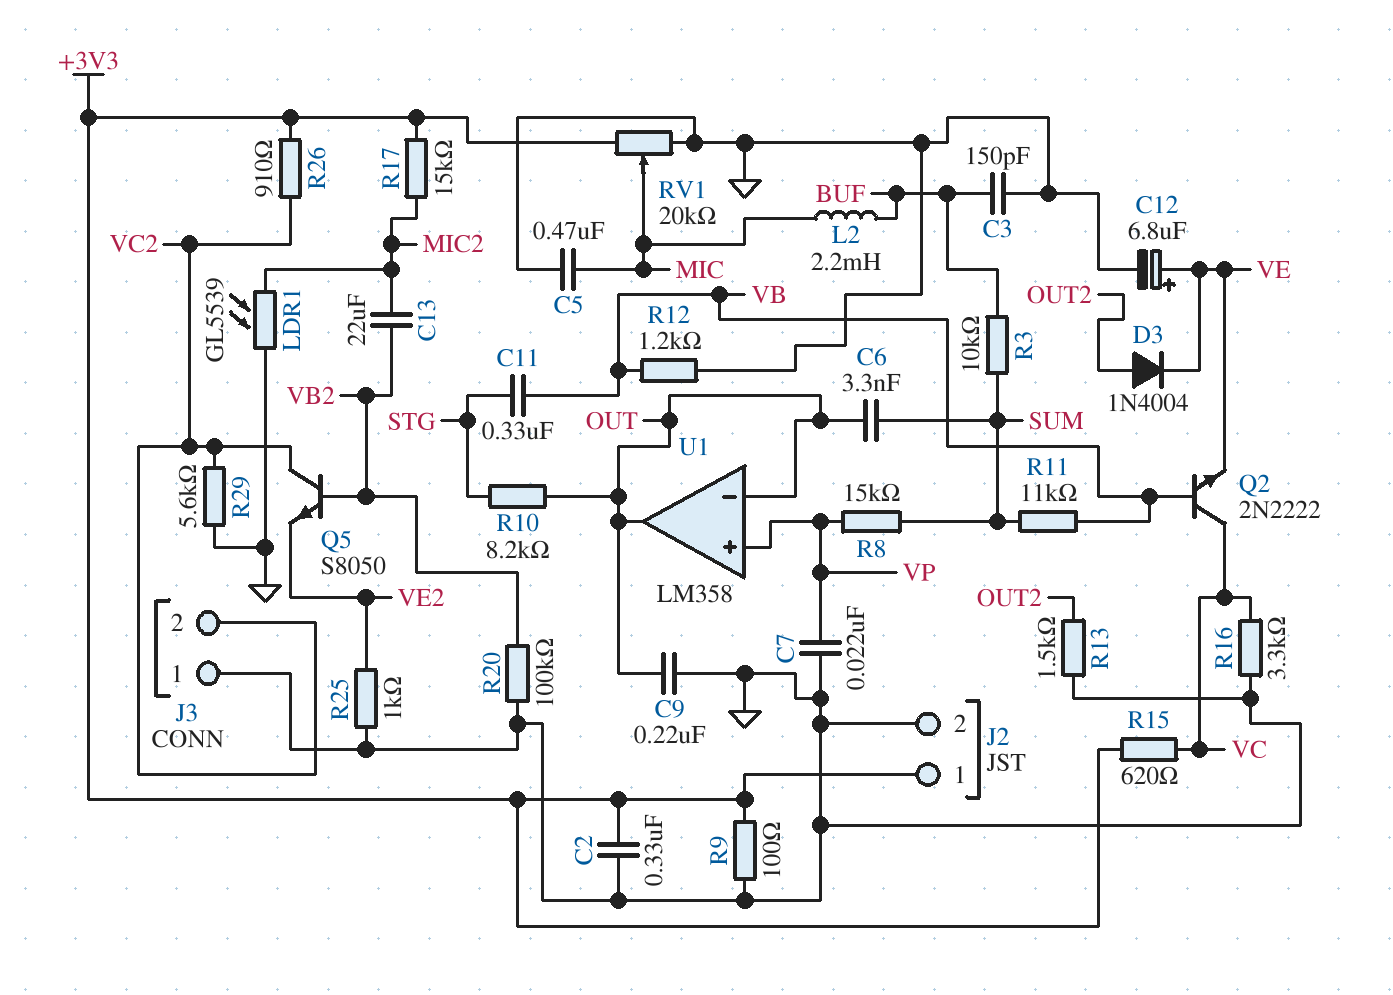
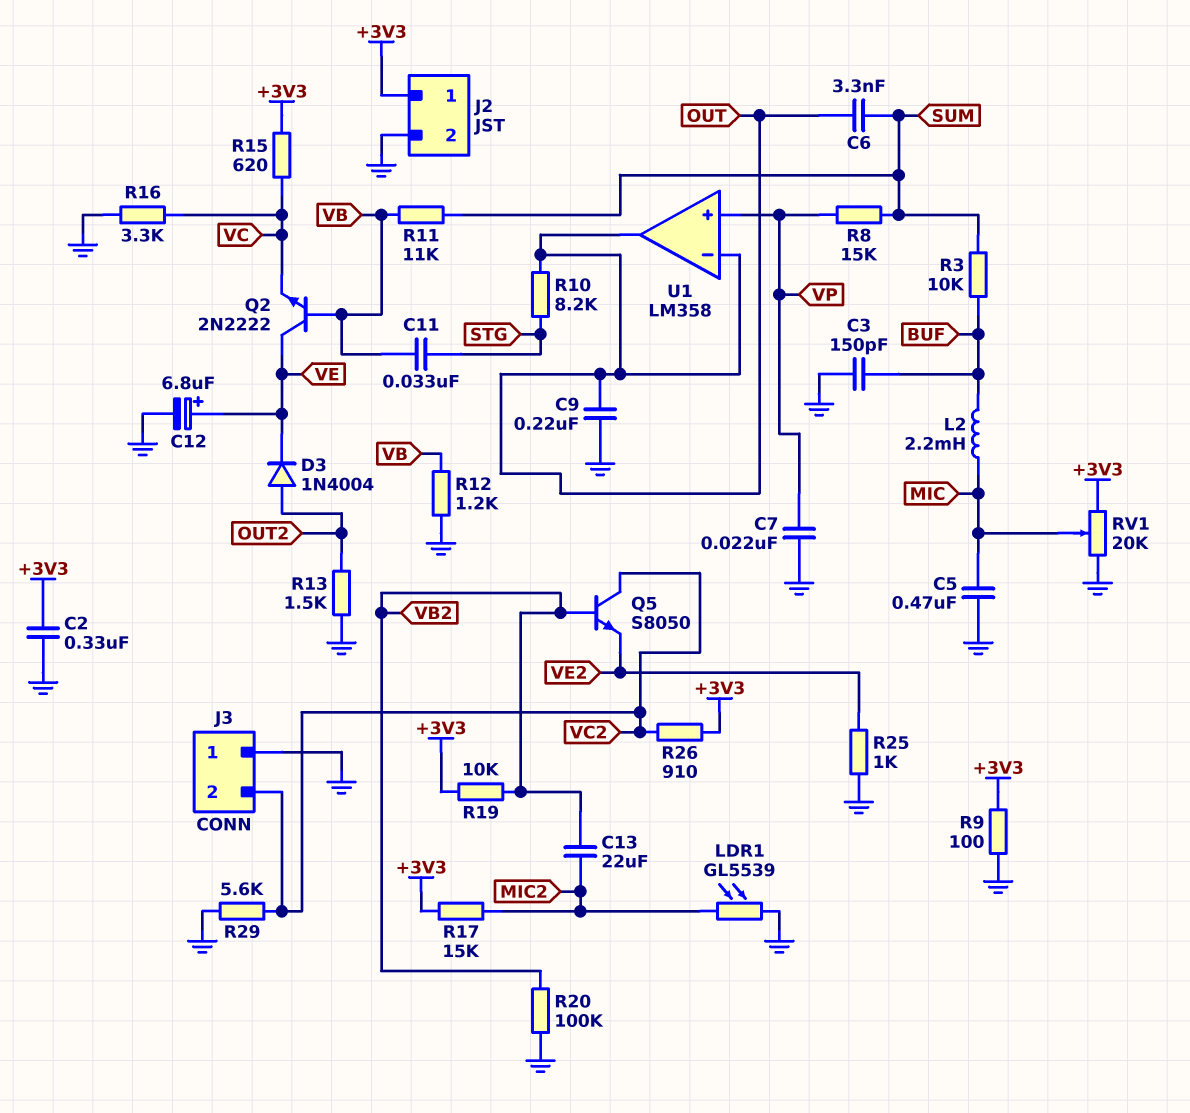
C11: 330nF (STG, VB) -> 33nF (STG, VB)
Q2: NPN 2N2222 (B VB, C VC, E VE) -> NPN 2N2222 (B VB, C VE, E VC)
R19: none -> 10k (+3V3, VB2)

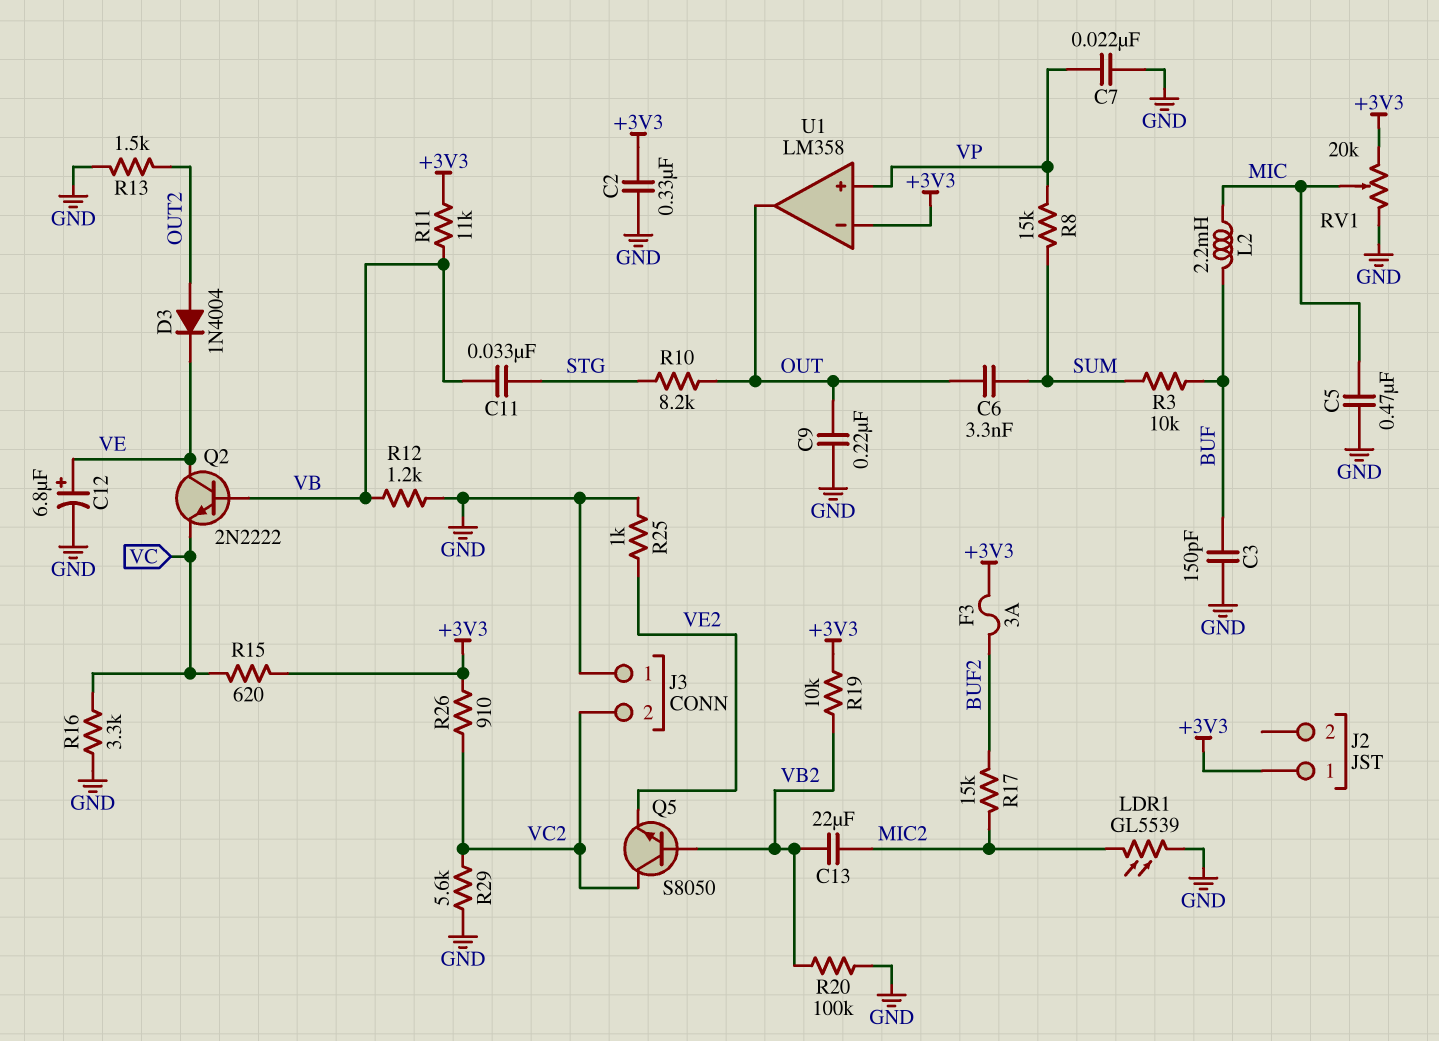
F3: none -> 3A (+3V3, BUF2)
J2 pin 2: GND -> none
R9: 100 (+3V3, GND) -> none
R11: 11k (SUM, VB) -> 11k (+3V3, VB)
R17: 15k (+3V3, MIC2) -> 15k (BUF2, MIC2)
U1 pin in-: OUT -> +3V3

